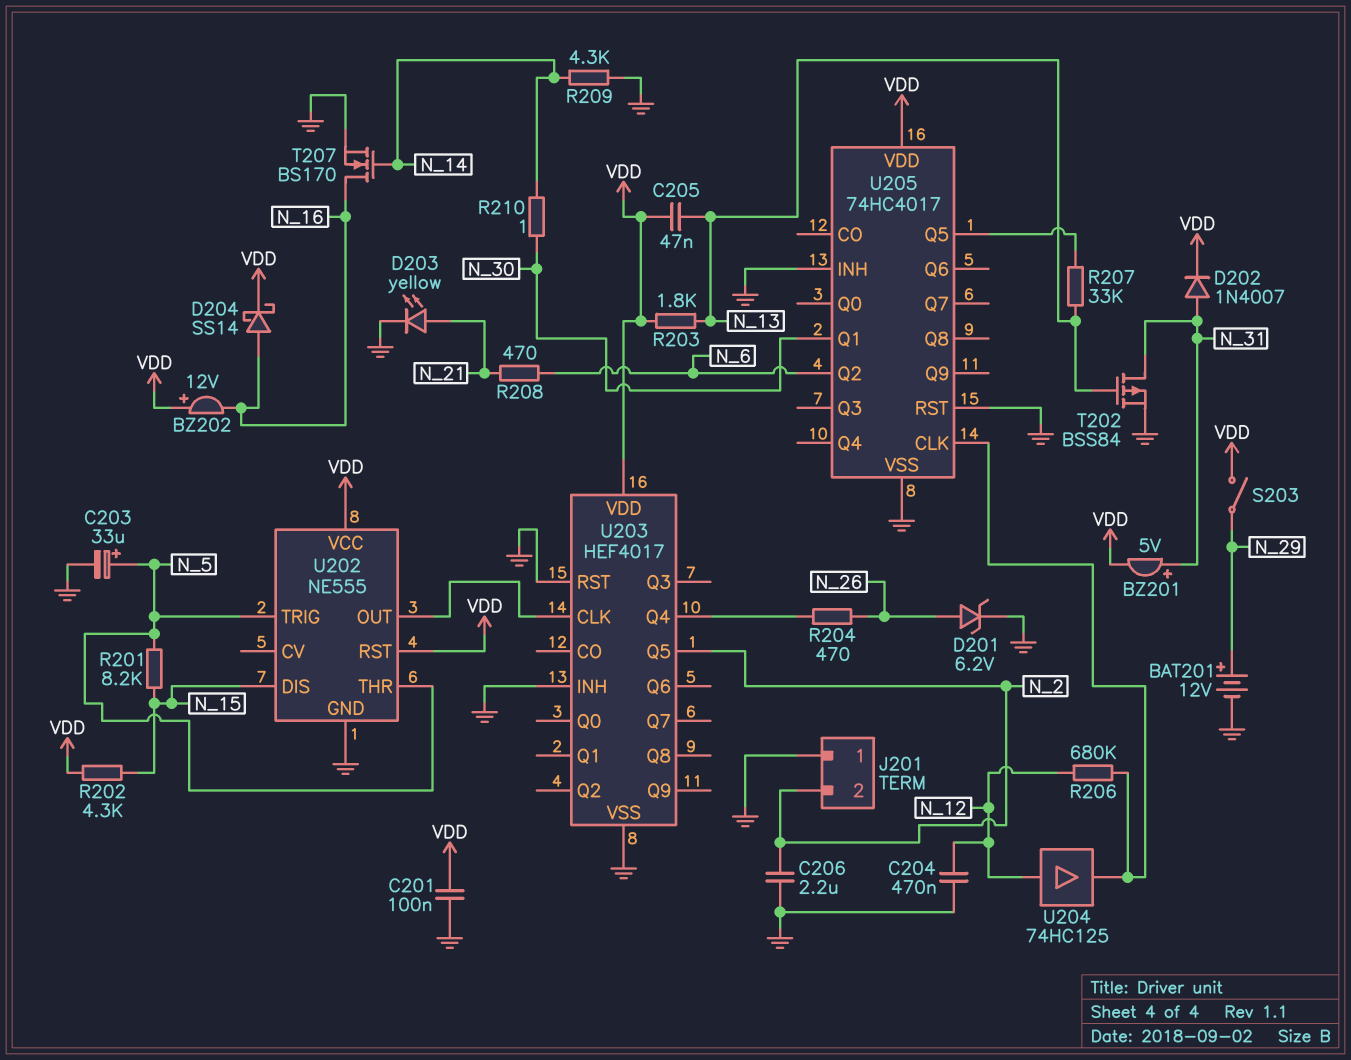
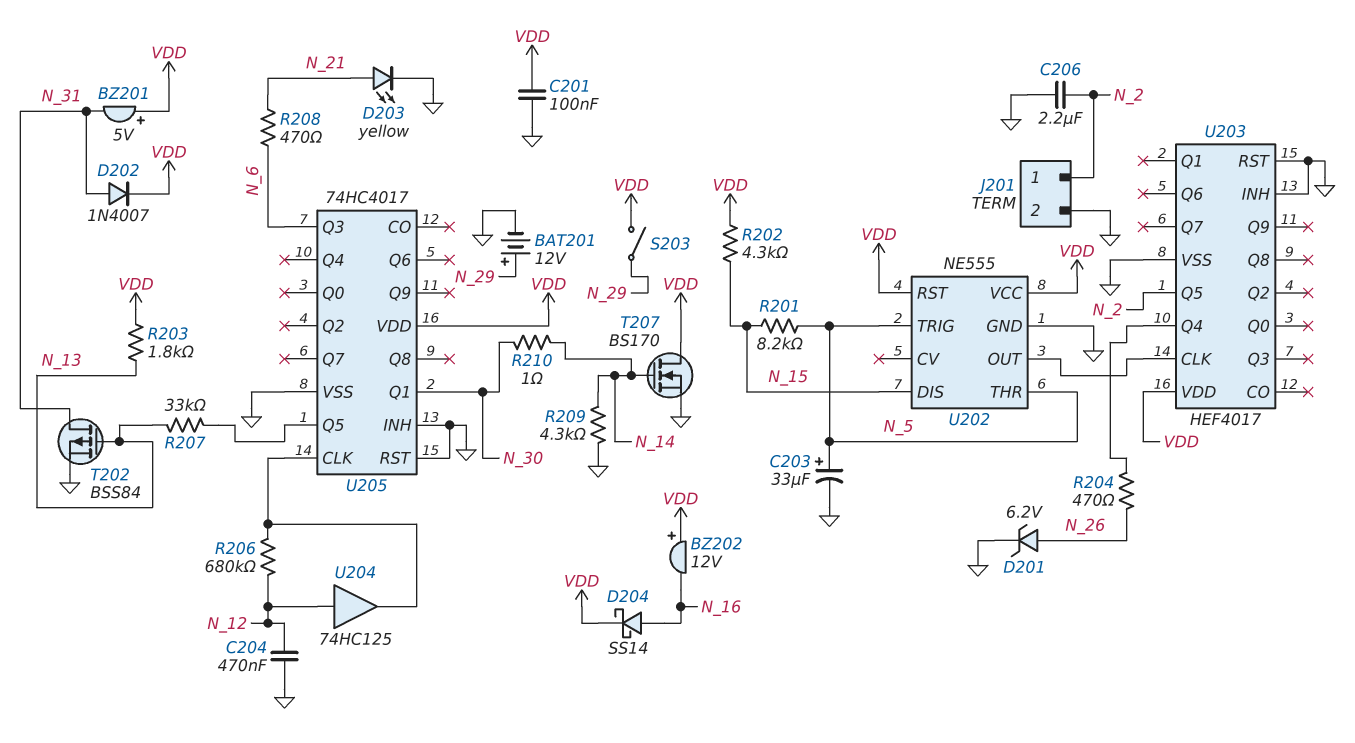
BZ201: buzzer 5V (plus N_31, minus VDD) -> buzzer 5V (plus VDD, minus N_31)
C205: 47nF (N_13, VDD) -> none
J201 pin 1: GND -> N_2
J201 pin 2: N_2 -> GND
T207: NMOS BS170 (G N_14, D N_16, S GND) -> NMOS BS170 (G N_14, D VDD, S GND)
U205 pin Q2: N_6 -> none
U205 pin Q3: none -> N_6

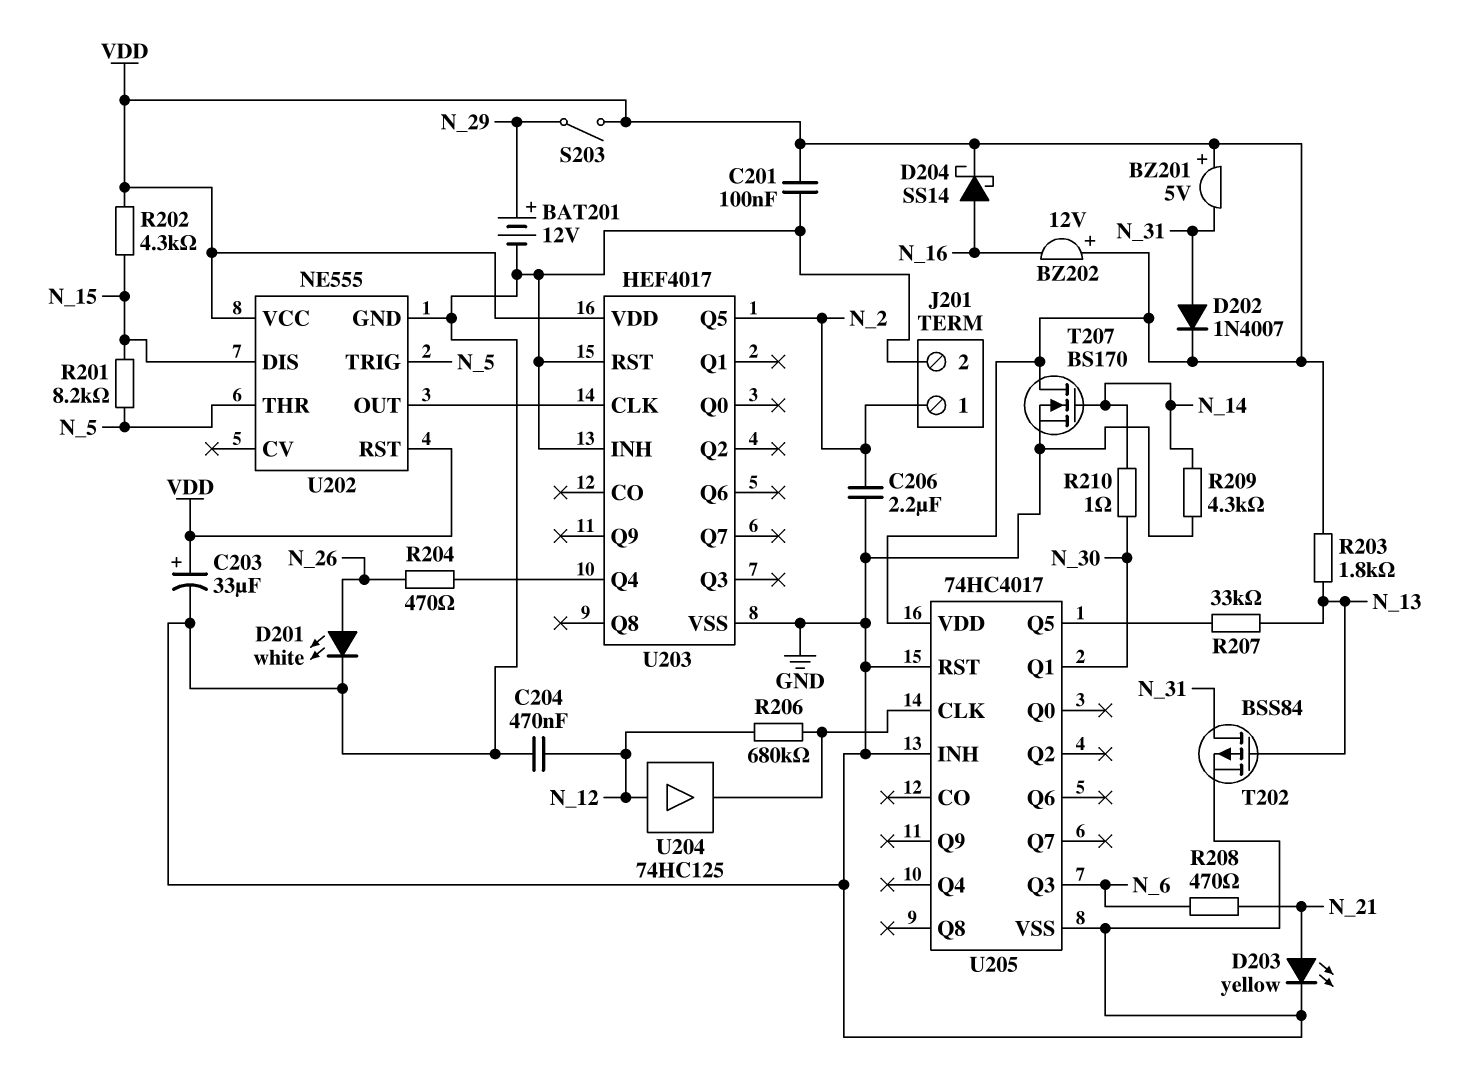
C203: 33uF (plus N_5, minus GND) -> 33uF (plus VDD, minus GND)
D201: zener 6.2V (A N_26, K GND) -> LED white (A N_26, K GND)

